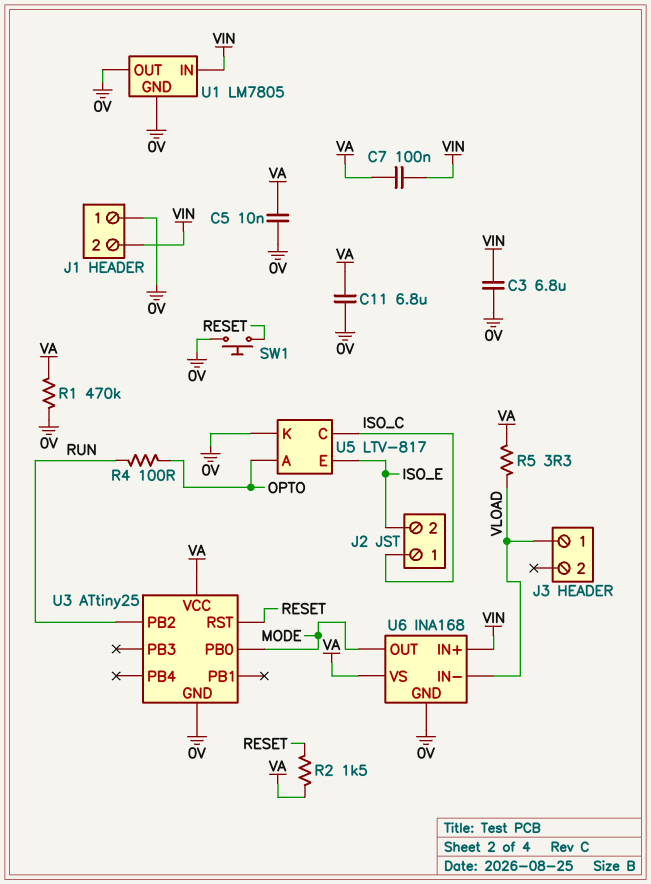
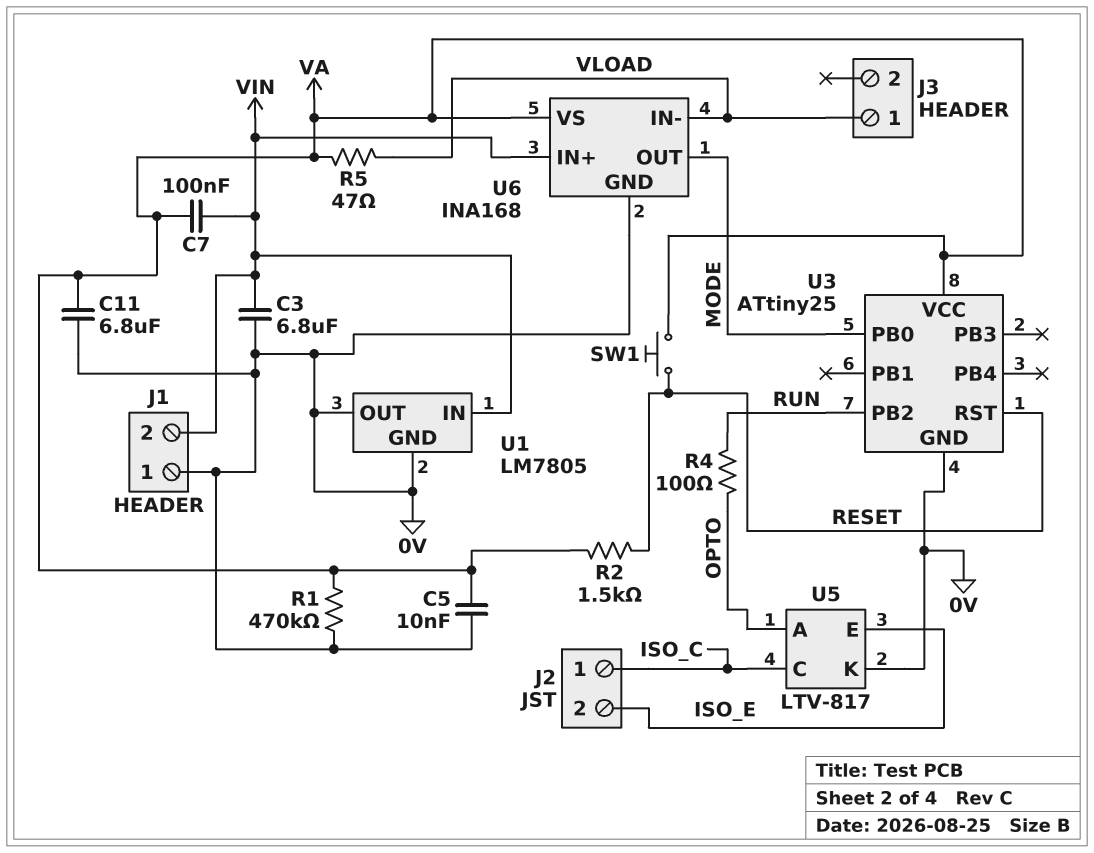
R5: 3.3 (VA, VLOAD) -> 47 (VA, VLOAD)
SW1: button (0V, RESET) -> button (RESET, VA)

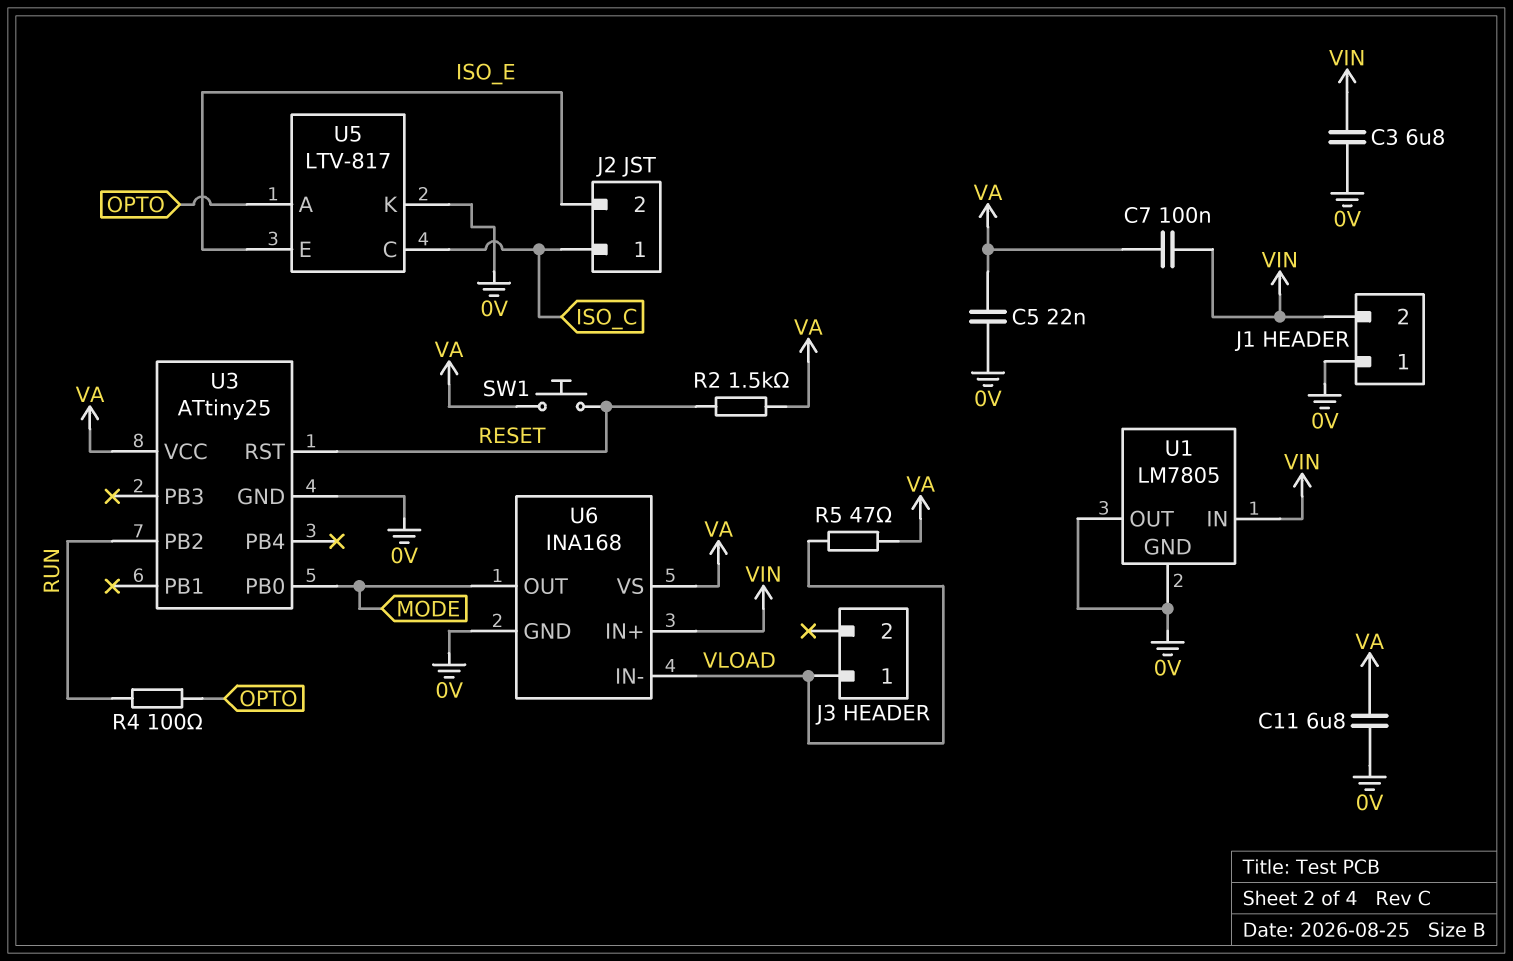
C5: 10nF (0V, VA) -> 22nF (0V, VA)
R1: 470k (0V, VA) -> none

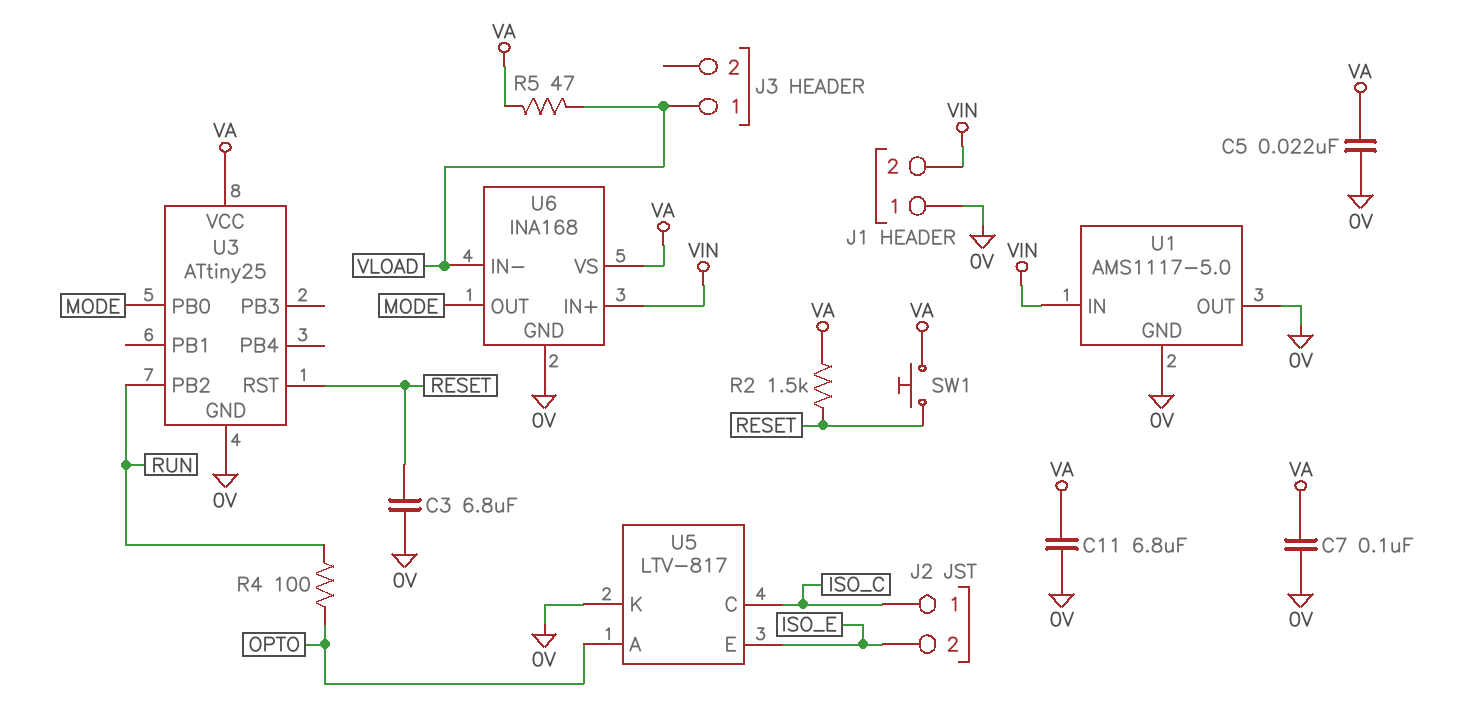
C3: 6.8uF (0V, VIN) -> 6.8uF (0V, RESET)
C7: 100nF (VA, VIN) -> 100nF (0V, VA)
U1: LM7805 -> AMS1117-5.0

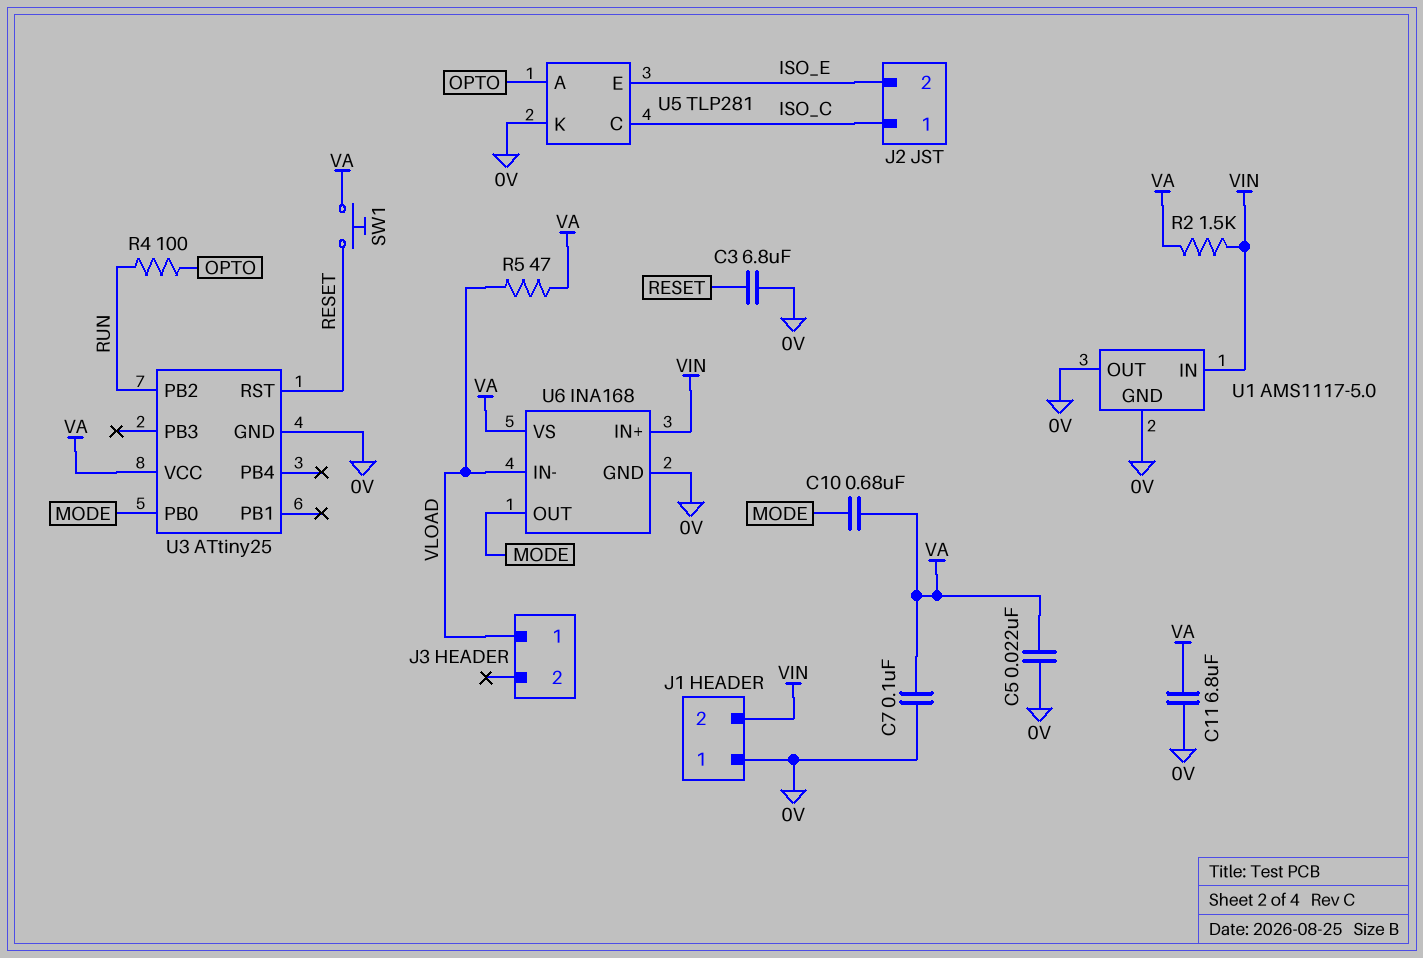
C10: none -> 680nF (MODE, VA)
R2: 1.5k (RESET, VA) -> 1.5k (VA, VIN)
U5: LTV-817 -> TLP281

